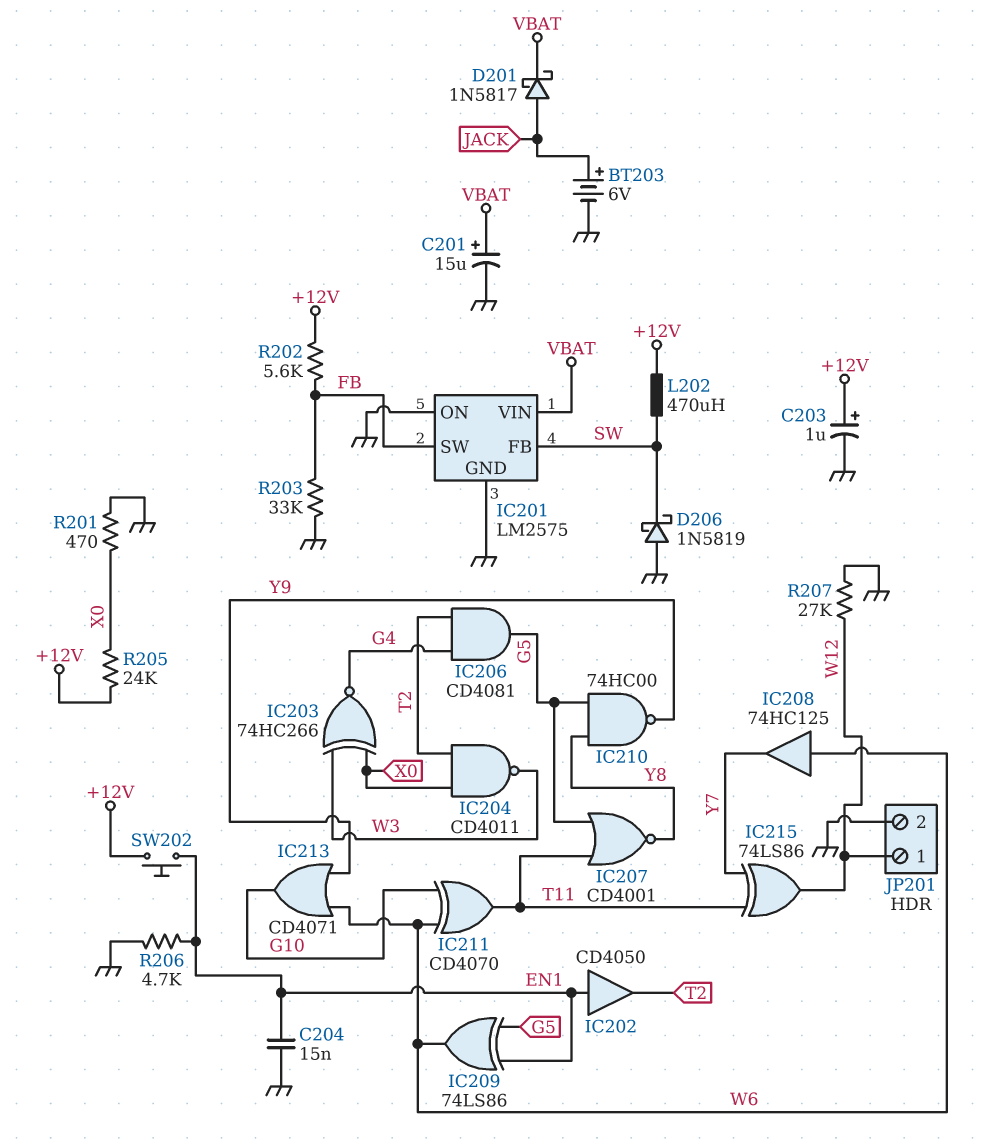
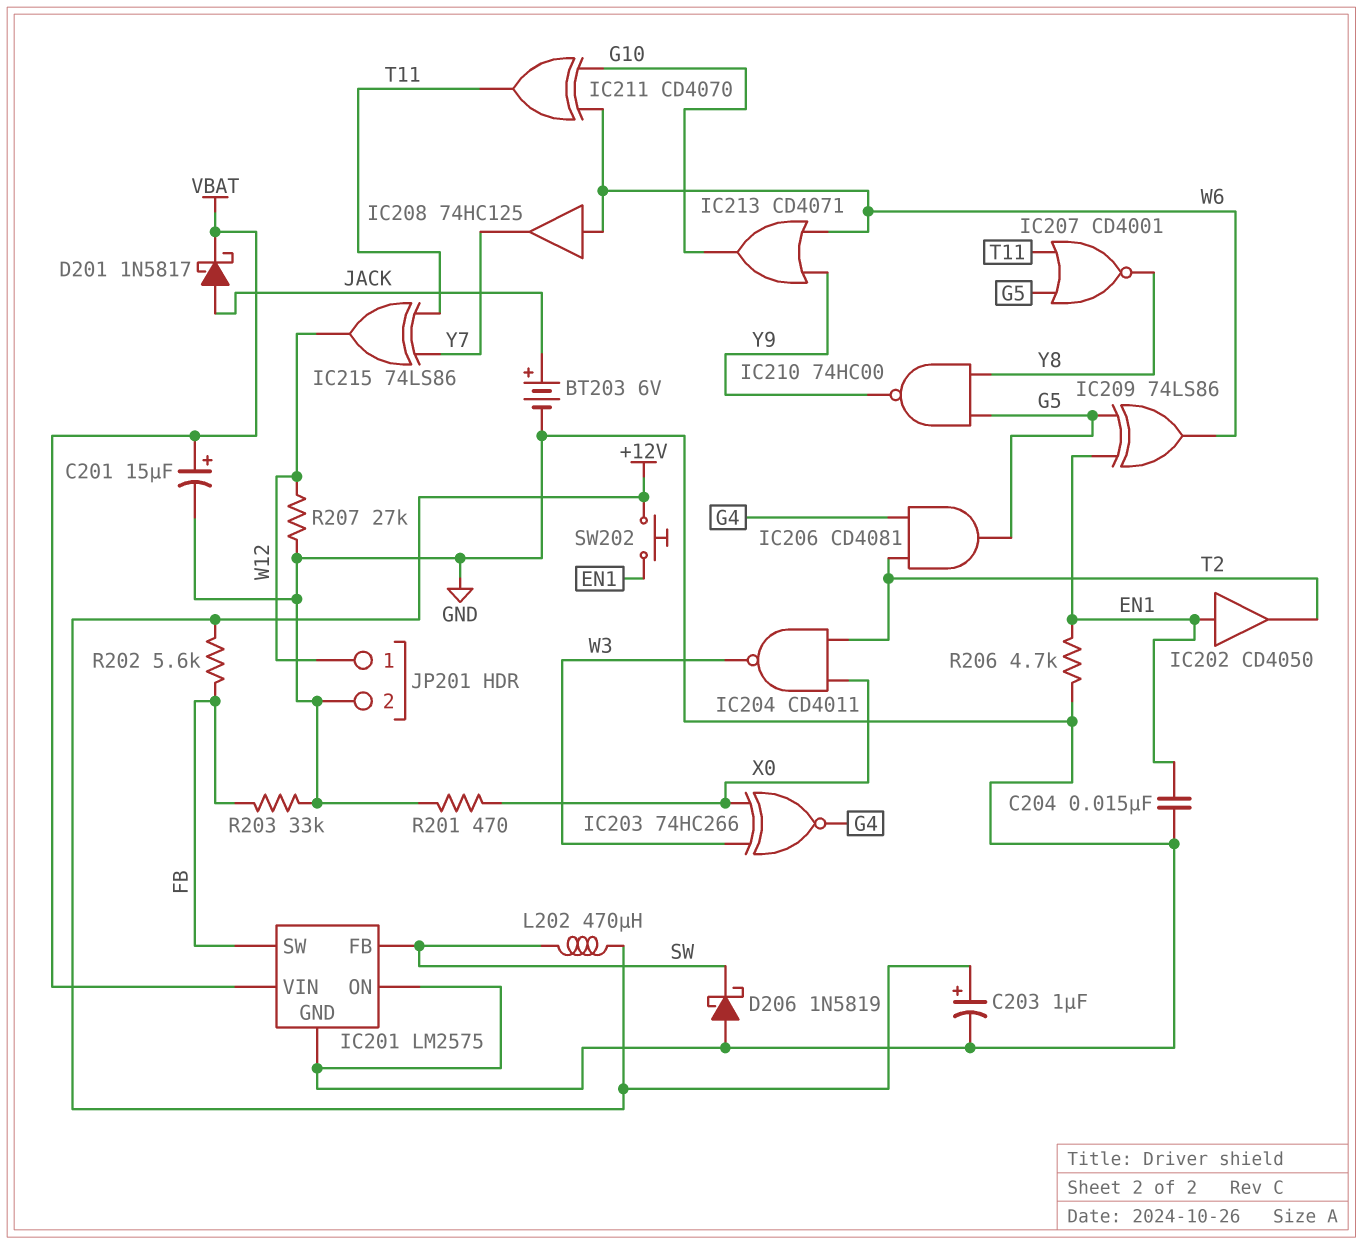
R205: 24k (+12V, X0) -> none

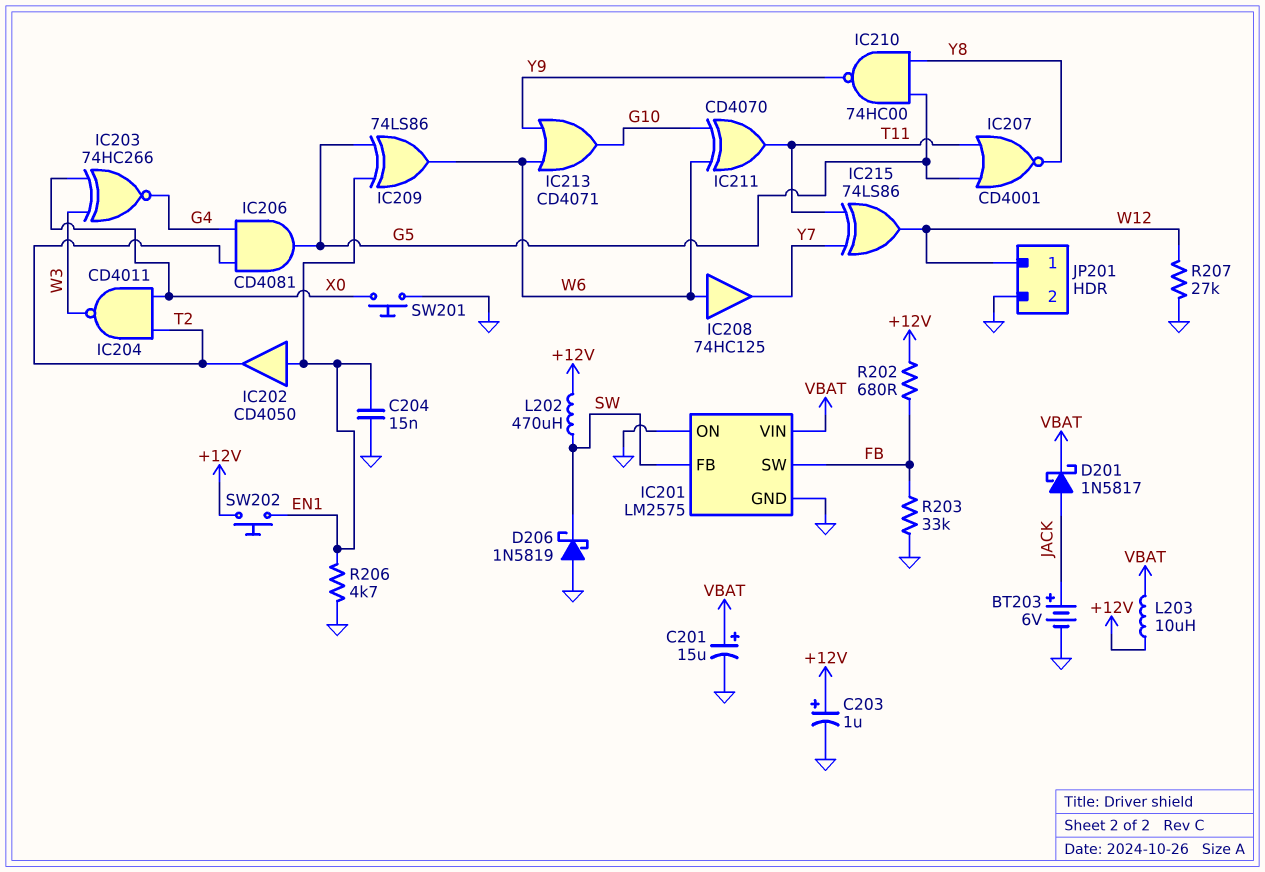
L203: none -> 10uH (+12V, VBAT)
R201: 470 (GND, X0) -> none
R202: 5.6k (+12V, FB) -> 680 (+12V, FB)
SW201: none -> button (GND, X0)

